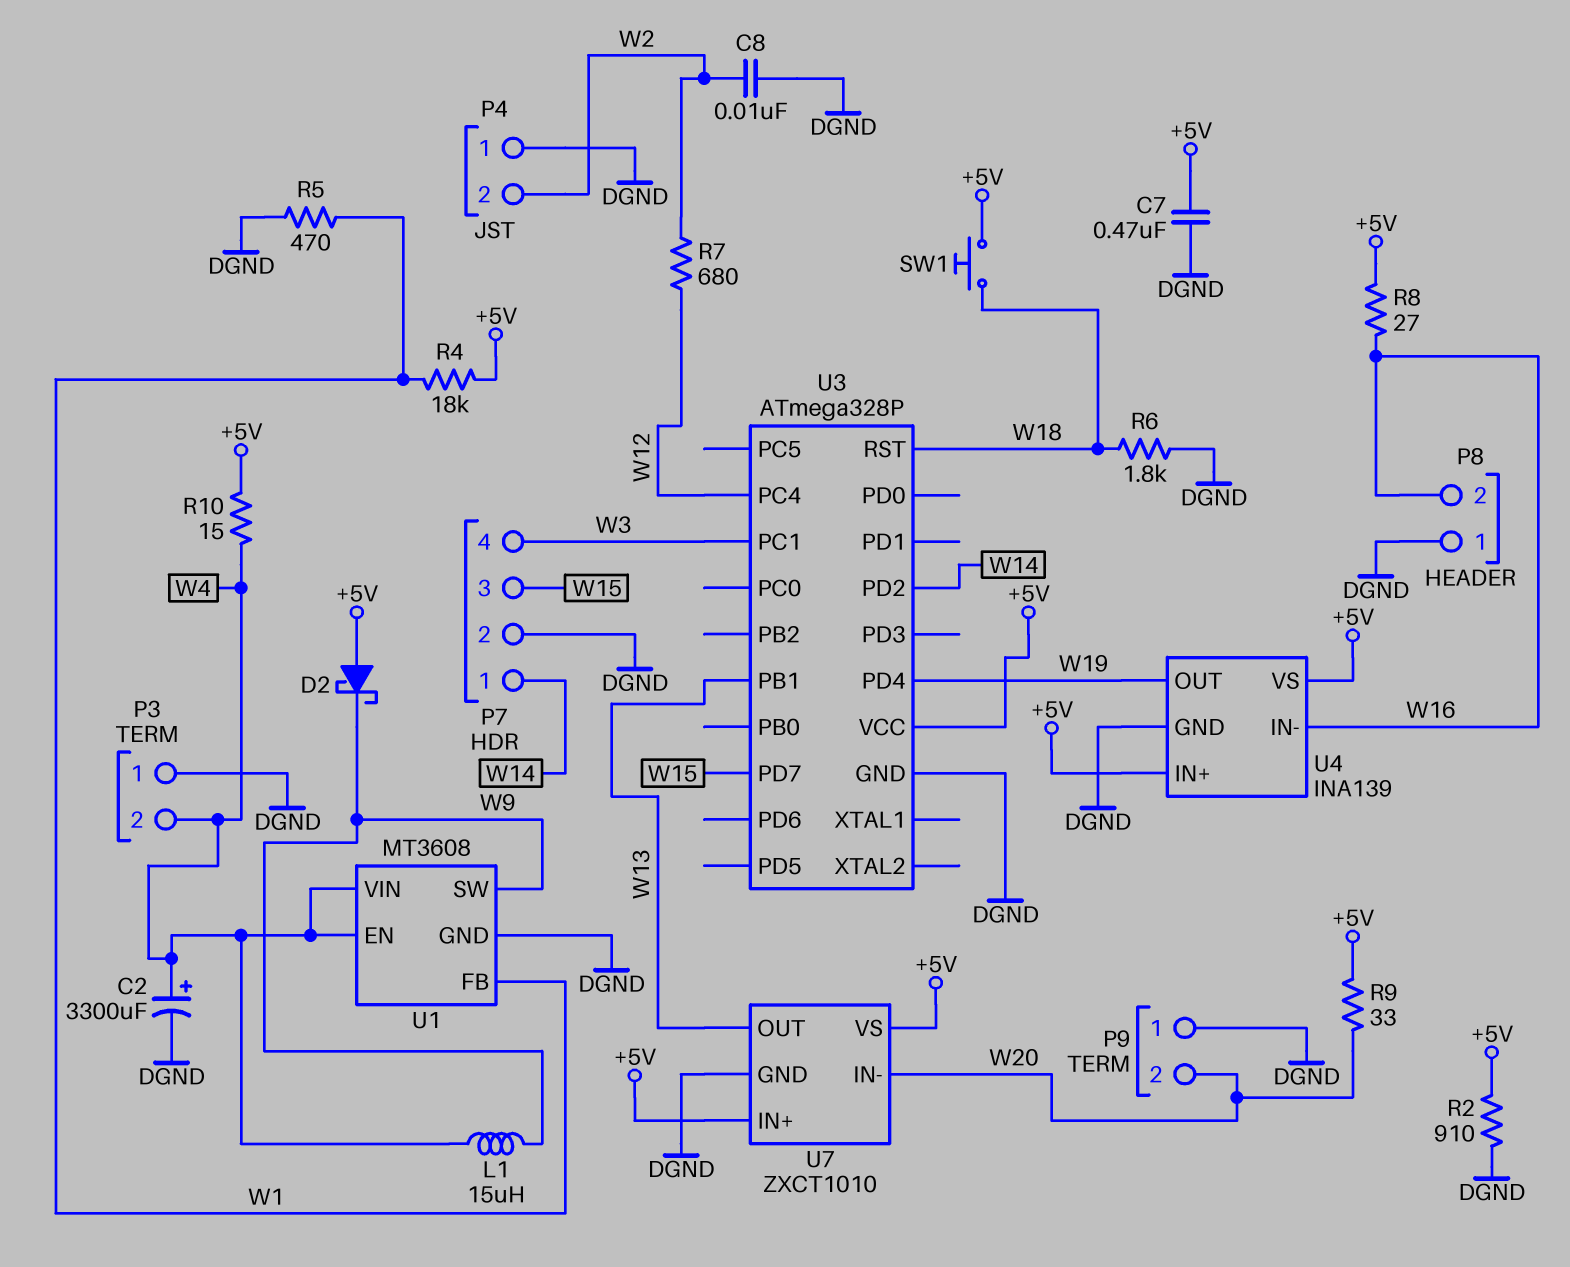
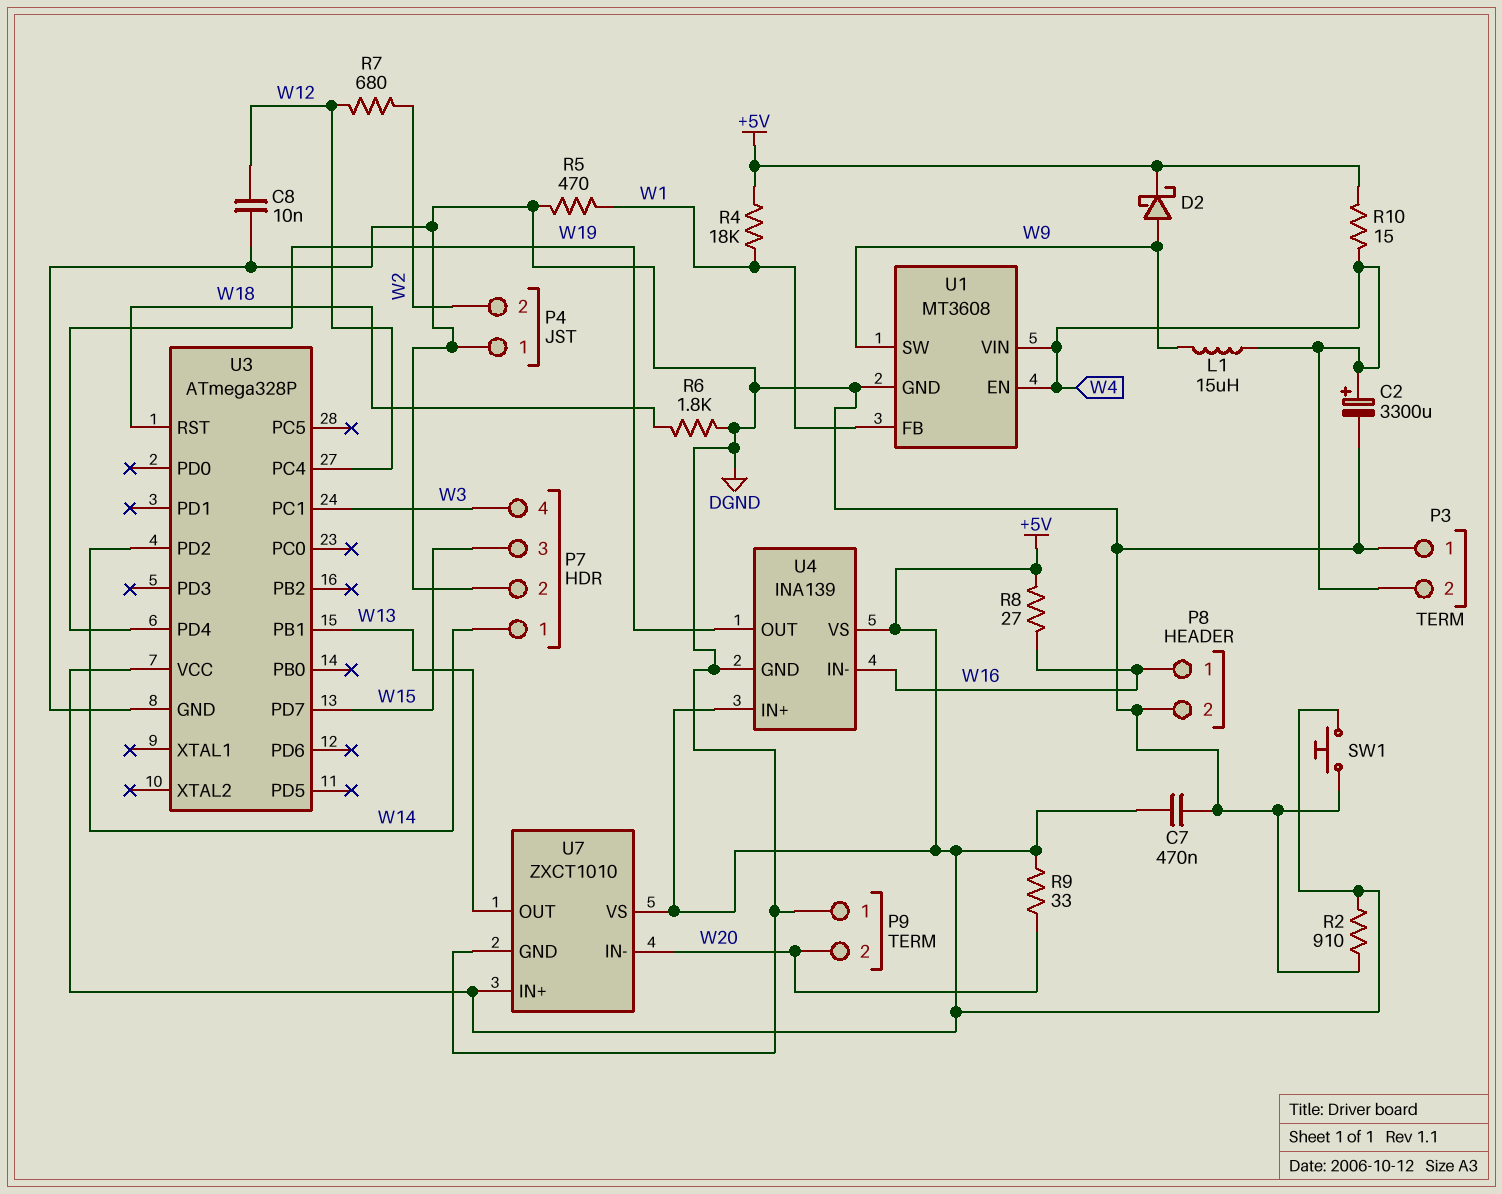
C8: 10nF (DGND, W2) -> 10nF (DGND, W12)
D2: schottky (A +5V, K W9) -> schottky (A W9, K +5V)
P8 pin 1: DGND -> W16
P8 pin 2: W16 -> DGND
SW1: button (+5V, W18) -> button (+5V, DGND)

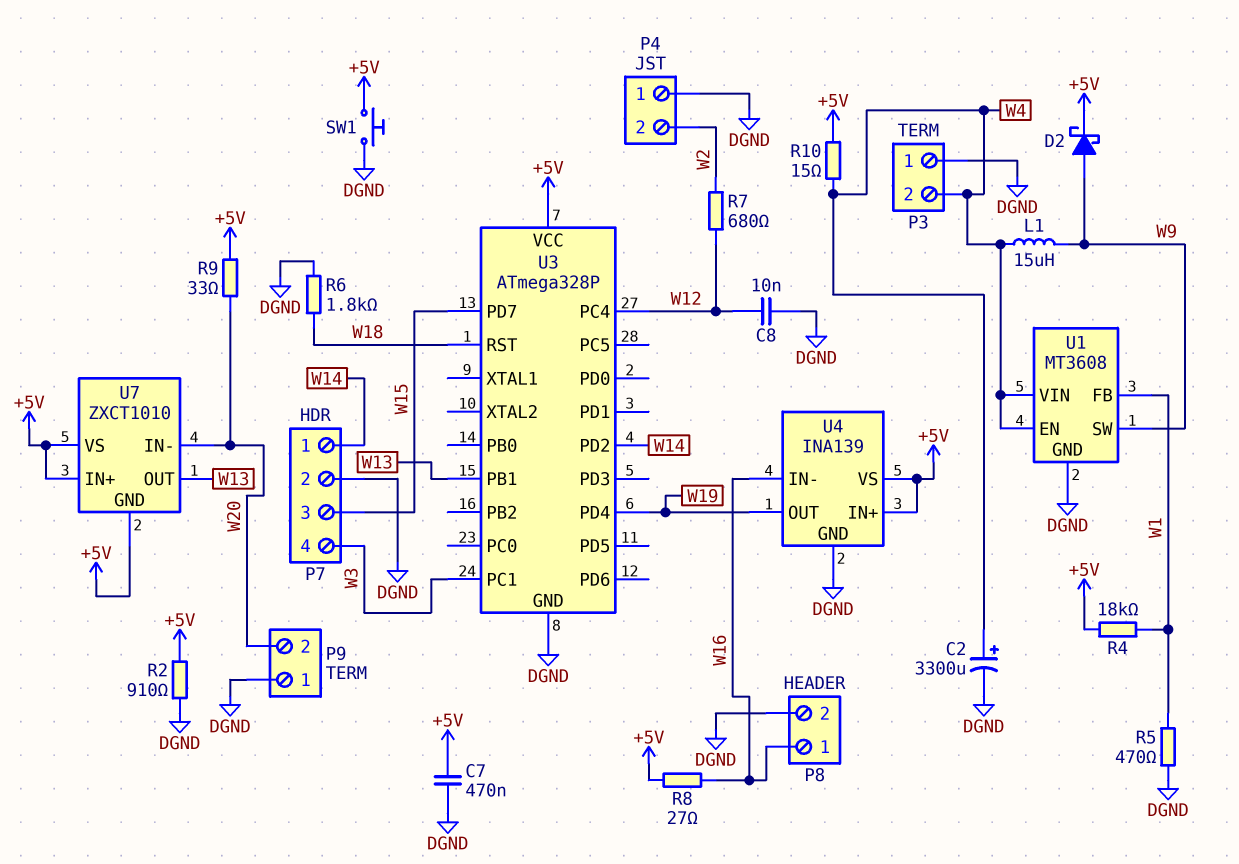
U7 pin GND: DGND -> +5V

